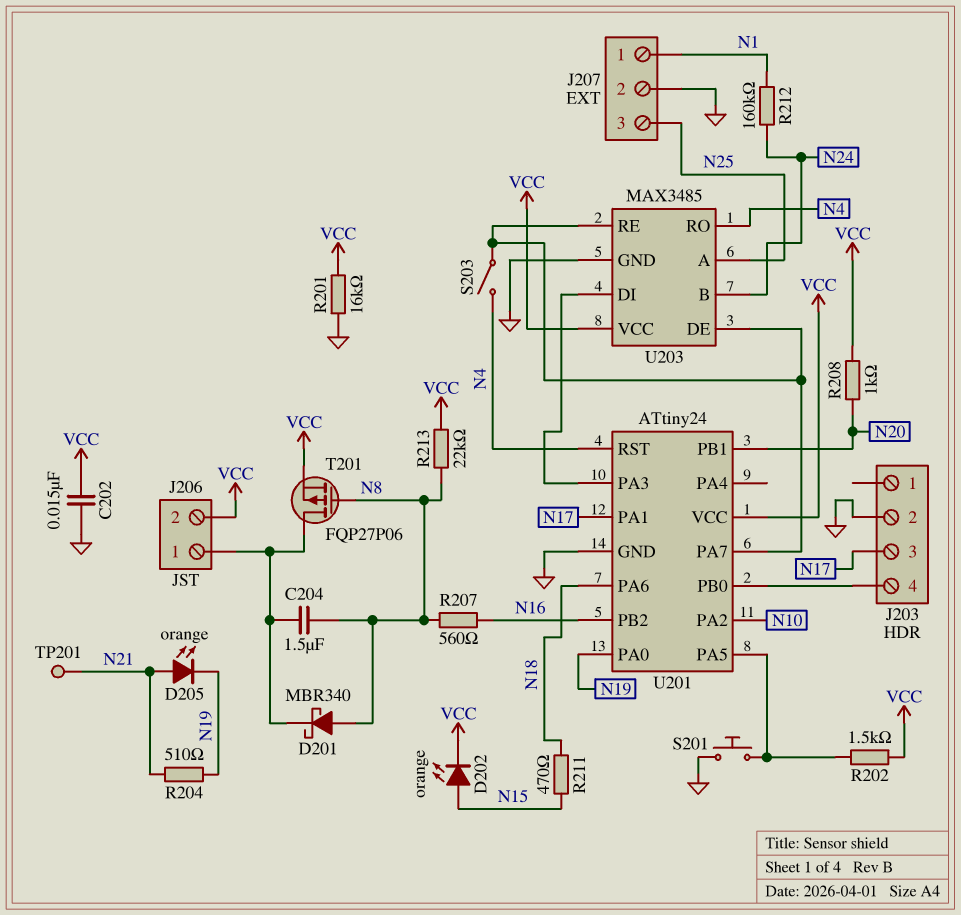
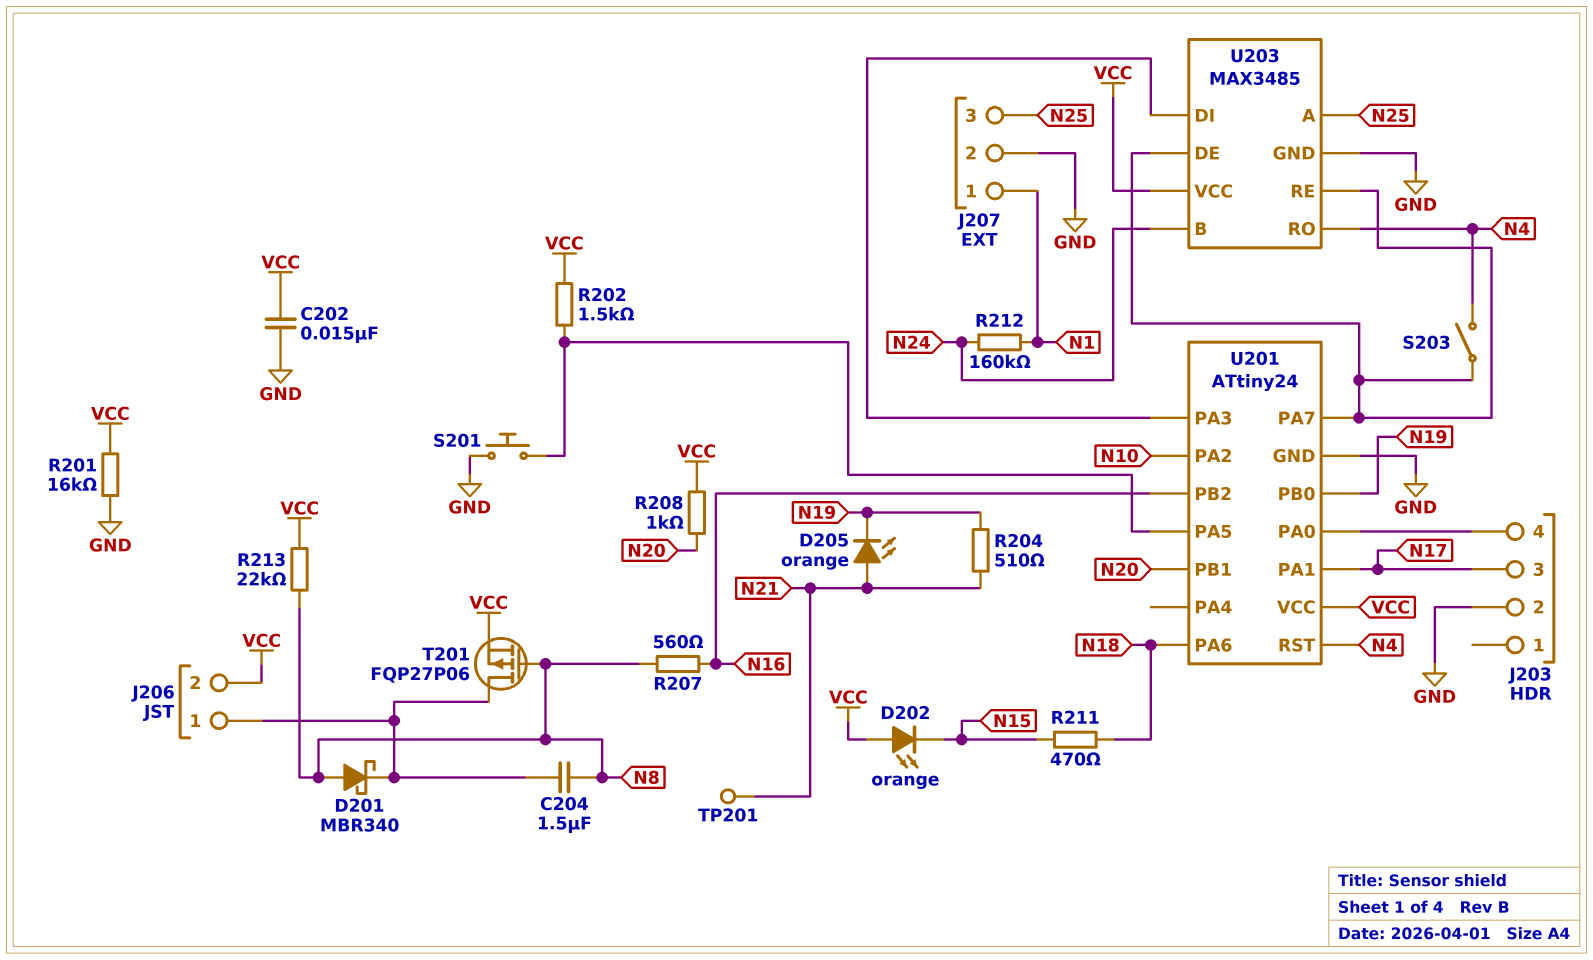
D202: LED orange (A N15, K VCC) -> LED orange (A VCC, K N15)
U201 pin PA0: N19 -> J203/4
U201 pin PB0: J203/4 -> N19

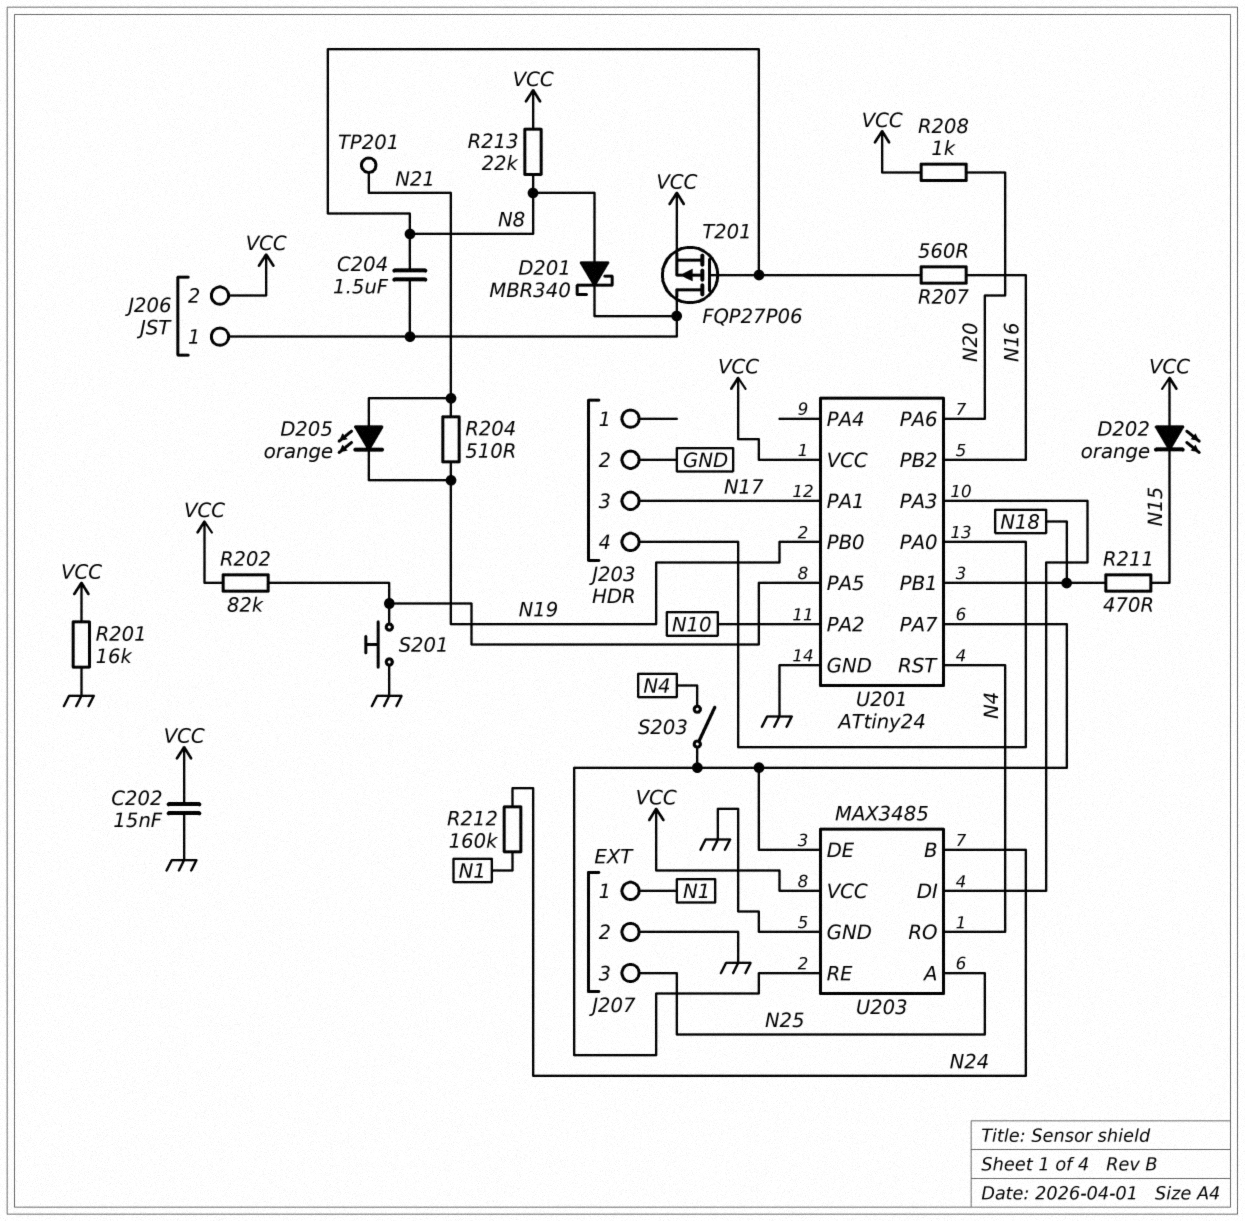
R202: 1.5k (U201/PA5, VCC) -> 82k (U201/PA5, VCC)
U201 pin PA6: N18 -> N20
U201 pin PB1: N20 -> N18

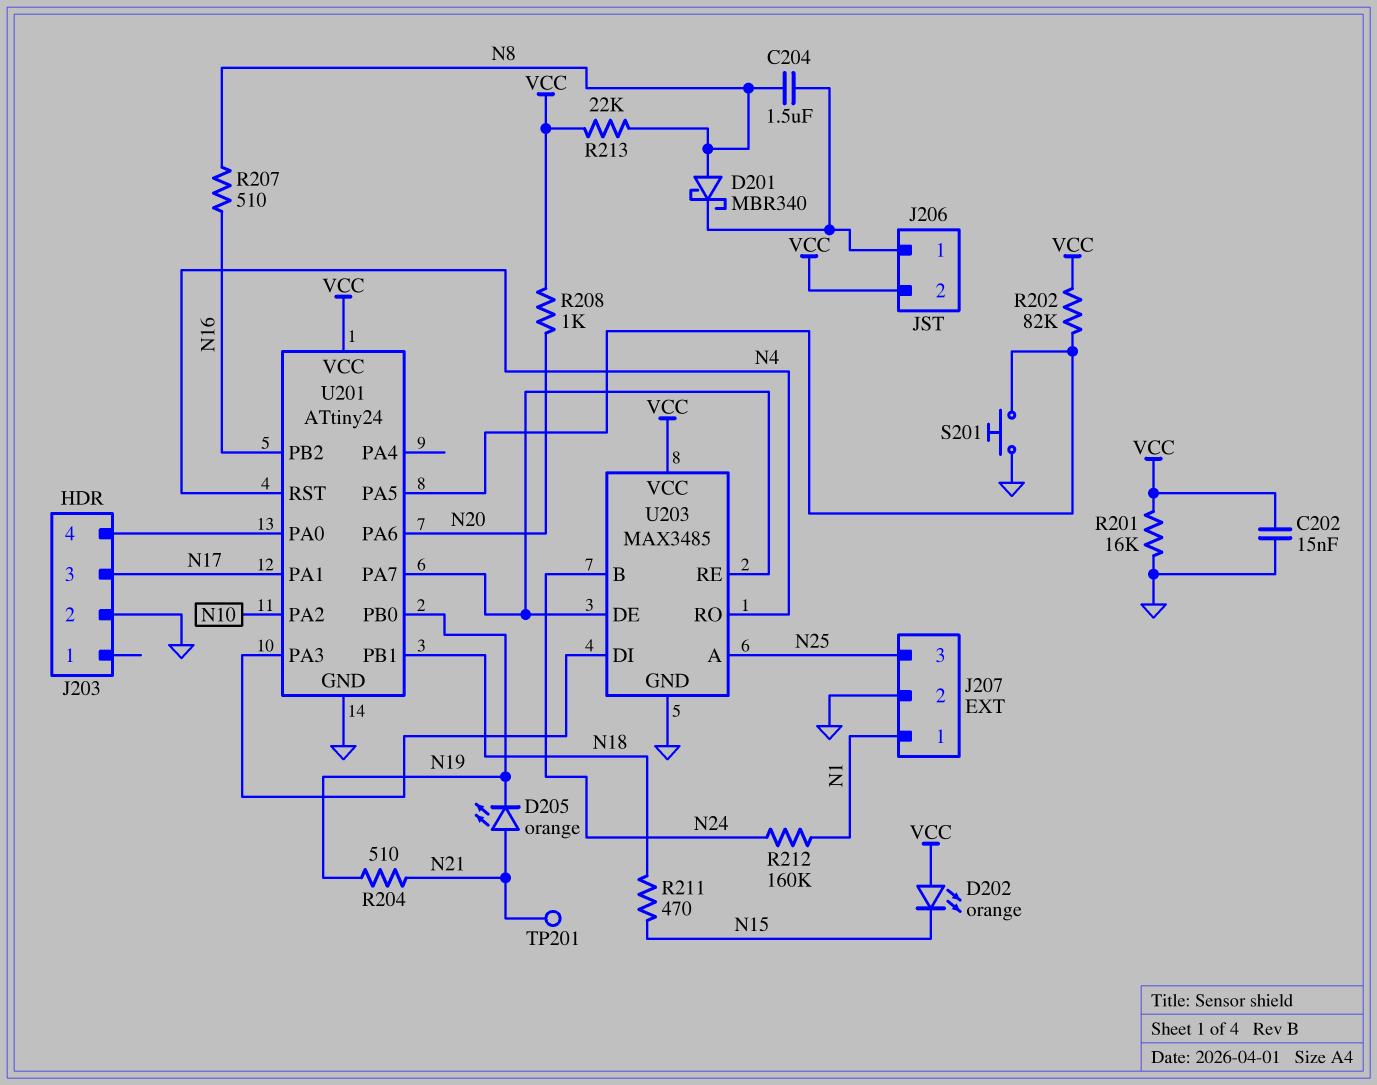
R207: 560 (N8, N16) -> 510 (N8, N16)
S203: switch (N4, U201/PA7) -> none
T201: PMOS FQP27P06 (G N8, D J206/1, S VCC) -> none

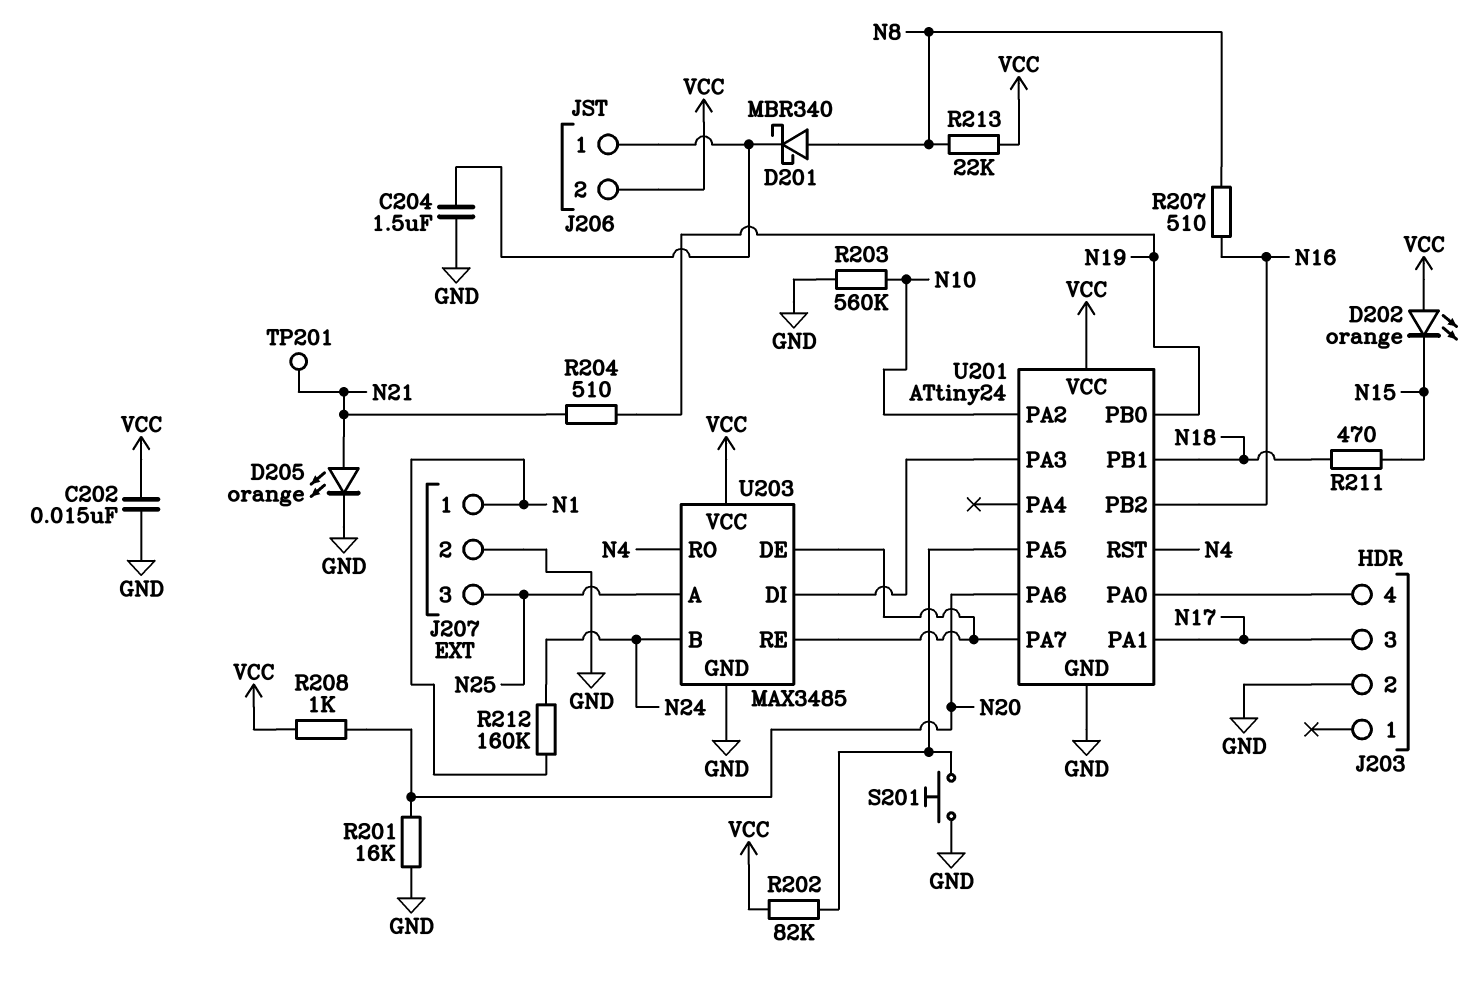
C204: 1.5uF (J206/1, N8) -> 1.5uF (GND, J206/1)
D205: LED orange (A N21, K N19) -> LED orange (A N21, K GND)
R201: 16k (GND, VCC) -> 16k (GND, N20)
R203: none -> 560k (GND, N10)

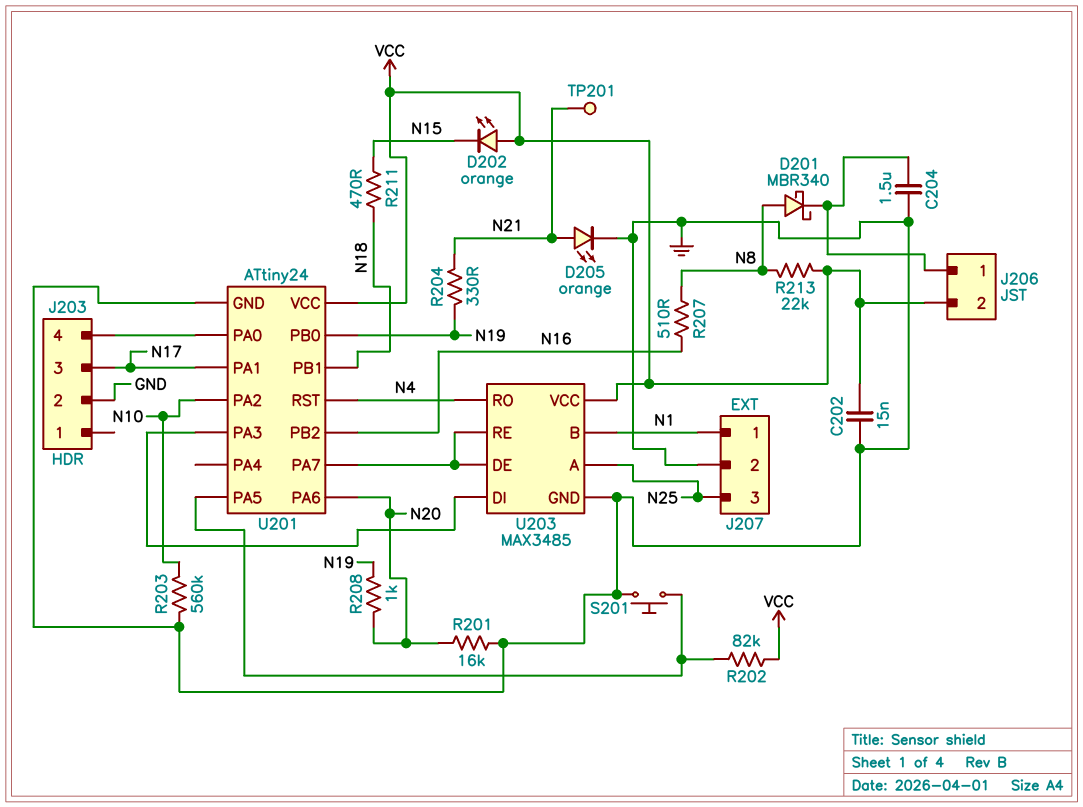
R204: 510 (N19, N21) -> 330 (N19, N21)
R208: 1k (N20, VCC) -> 1k (N19, N20)
R212: 160k (N1, N24) -> none
U203 pin B: N24 -> N1

